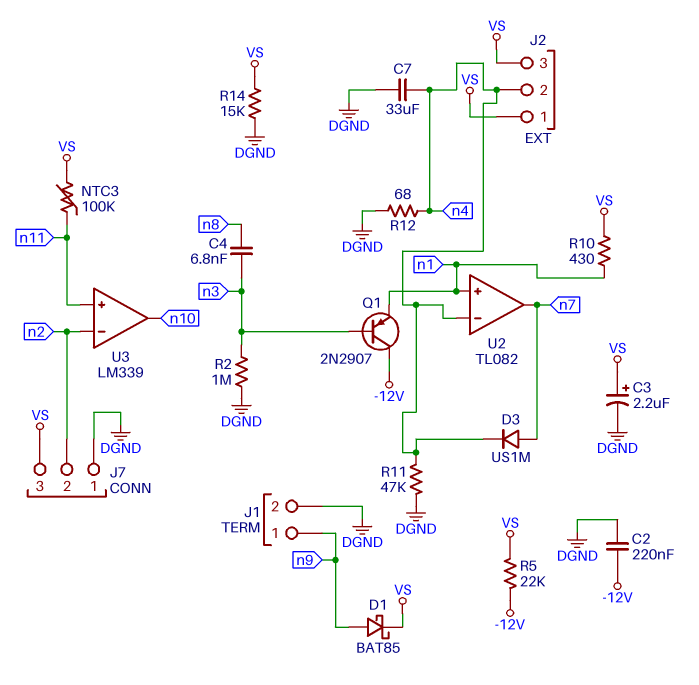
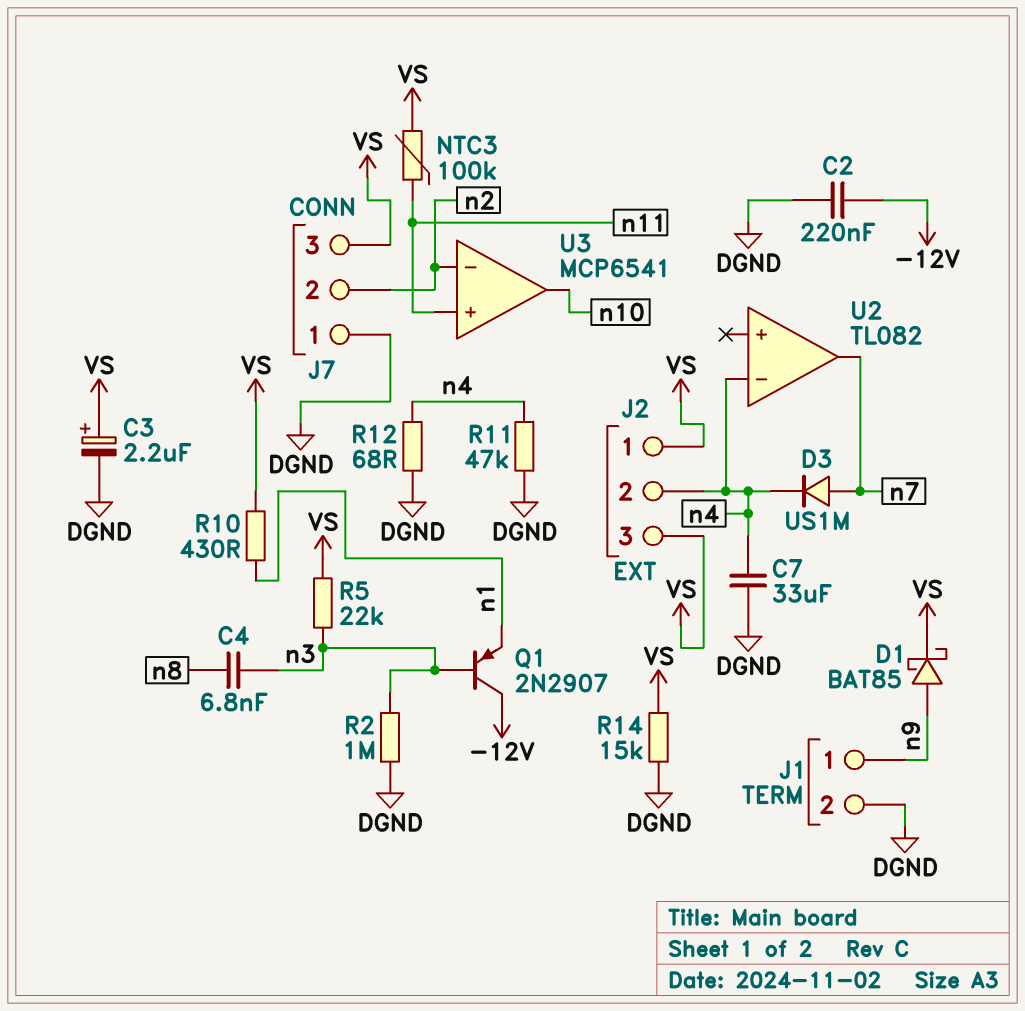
R5: 22k (-12V, VS) -> 22k (VS, n3)
U2 pin in+: n1 -> none
U3: LM339 -> MCP6541

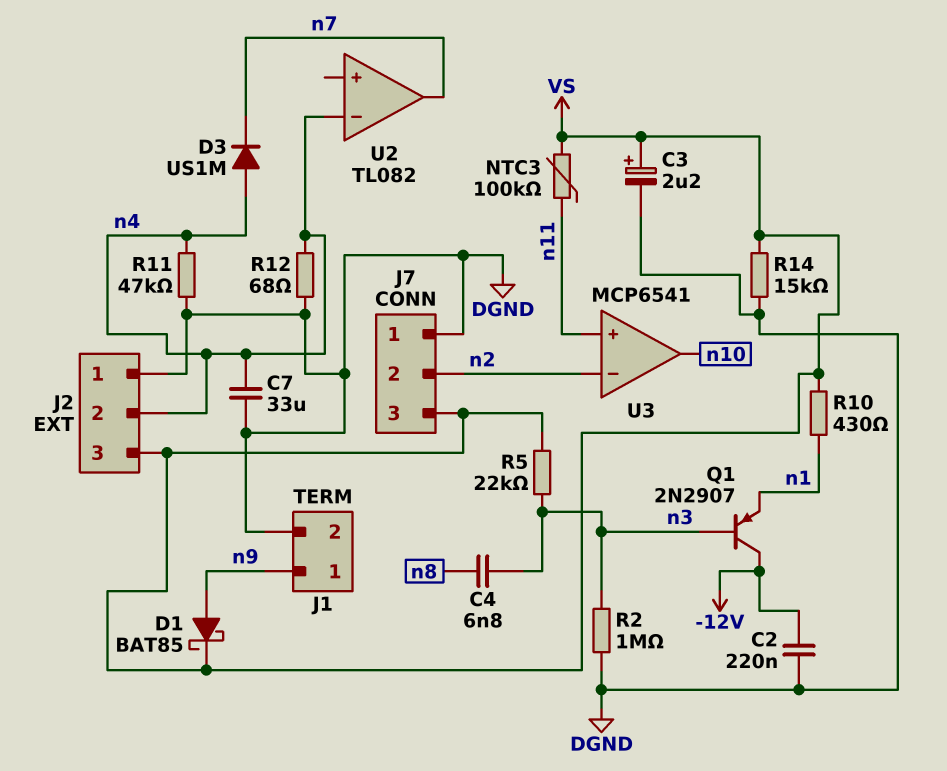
D3: diode US1M (A n7, K n4) -> diode US1M (A n4, K n7)
J2 pin 1: VS -> DGND

